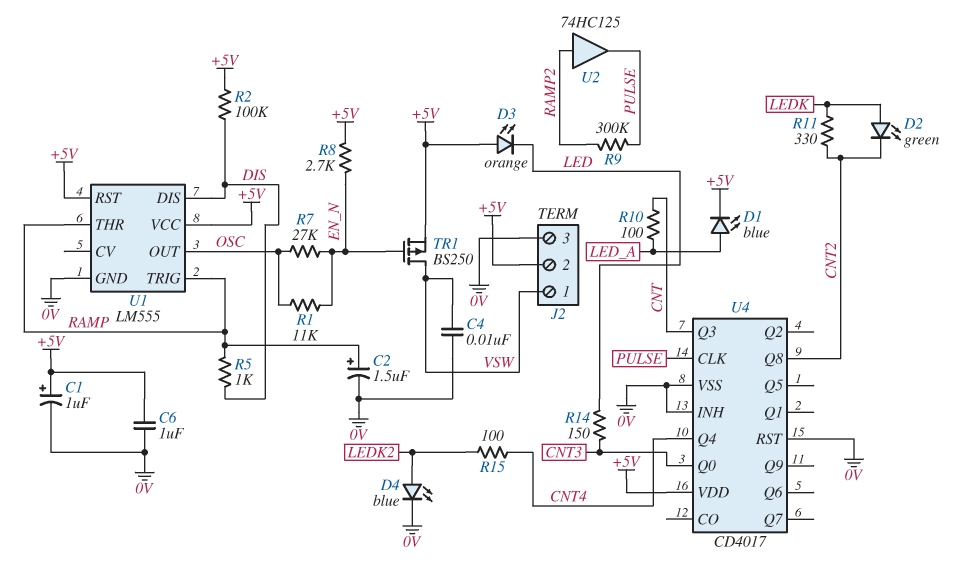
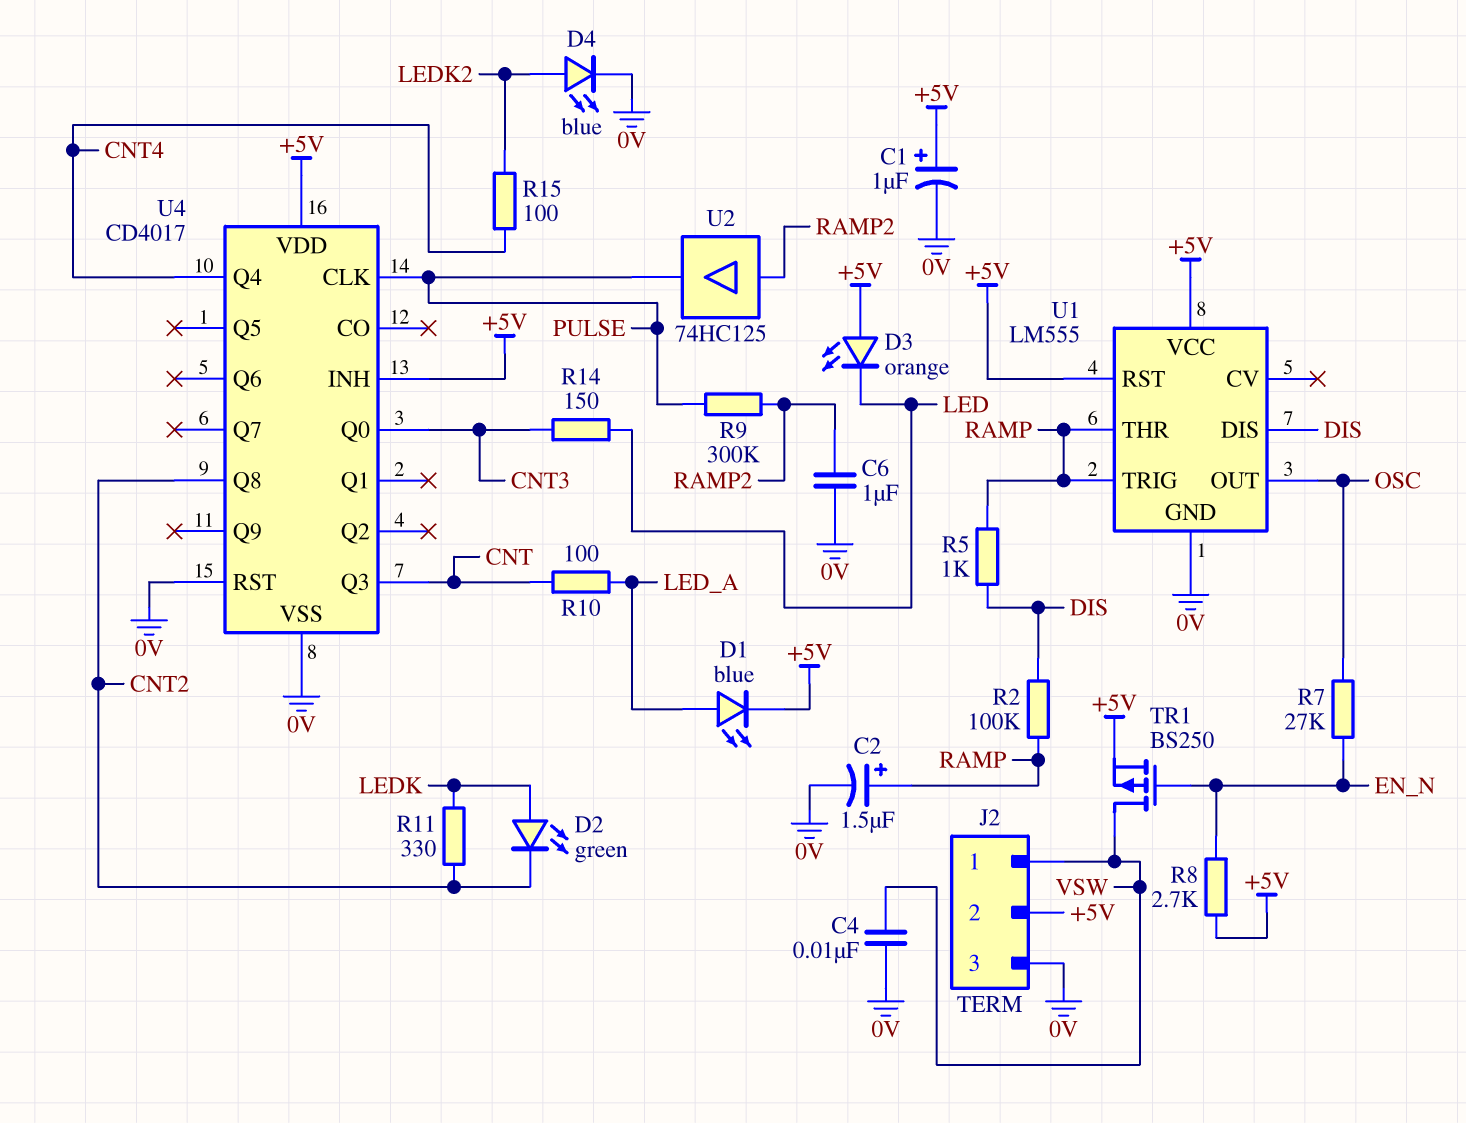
C6: 1uF (+5V, 0V) -> 1uF (0V, RAMP2)
R1: 11k (EN_N, OSC) -> none
R2: 100k (+5V, DIS) -> 100k (DIS, RAMP)
U4 pin INH: 0V -> +5V

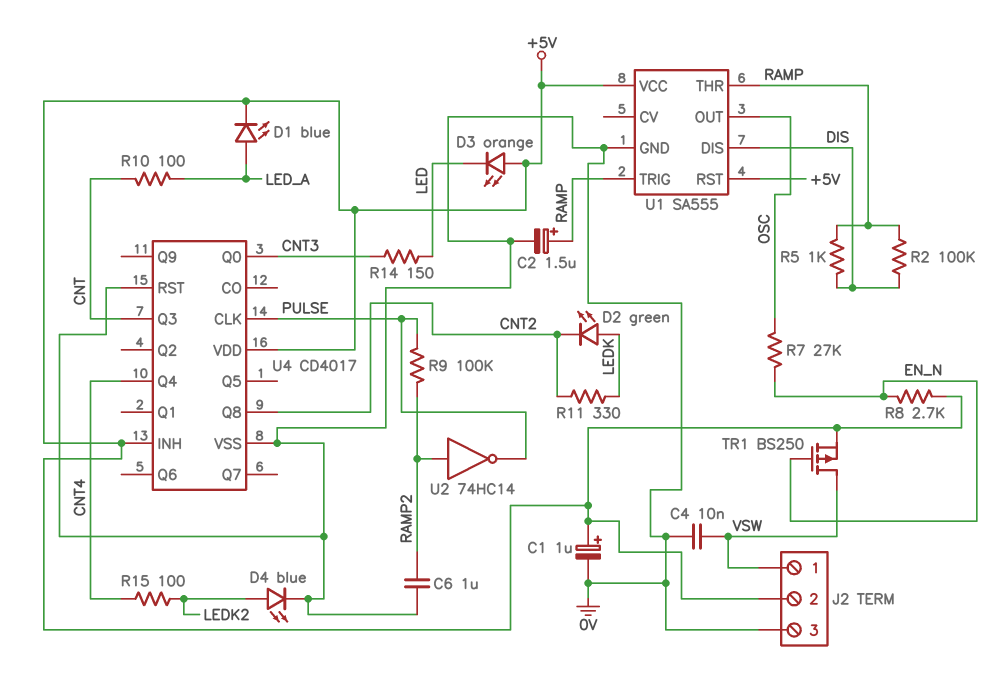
R9: 300k (PULSE, RAMP2) -> 100k (PULSE, RAMP2)
U1: LM555 -> SA555
U2: buffer 74HC125 (in RAMP2, out PULSE) -> NOT 74HC14 (in RAMP2, out PULSE)

